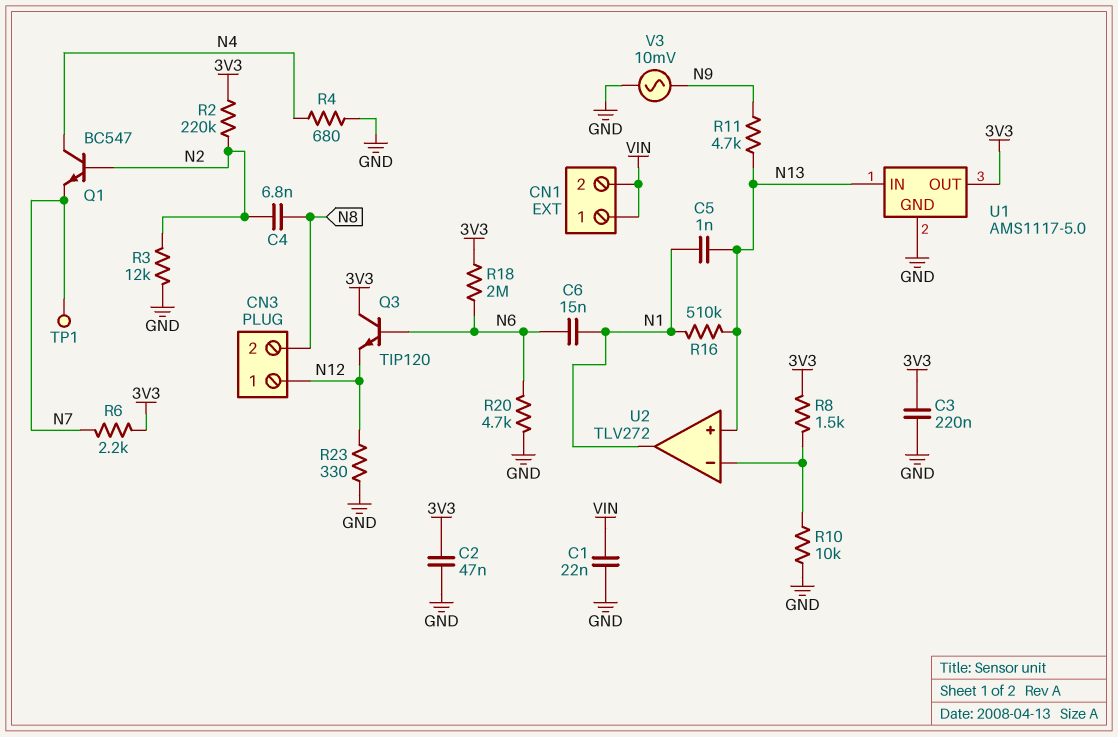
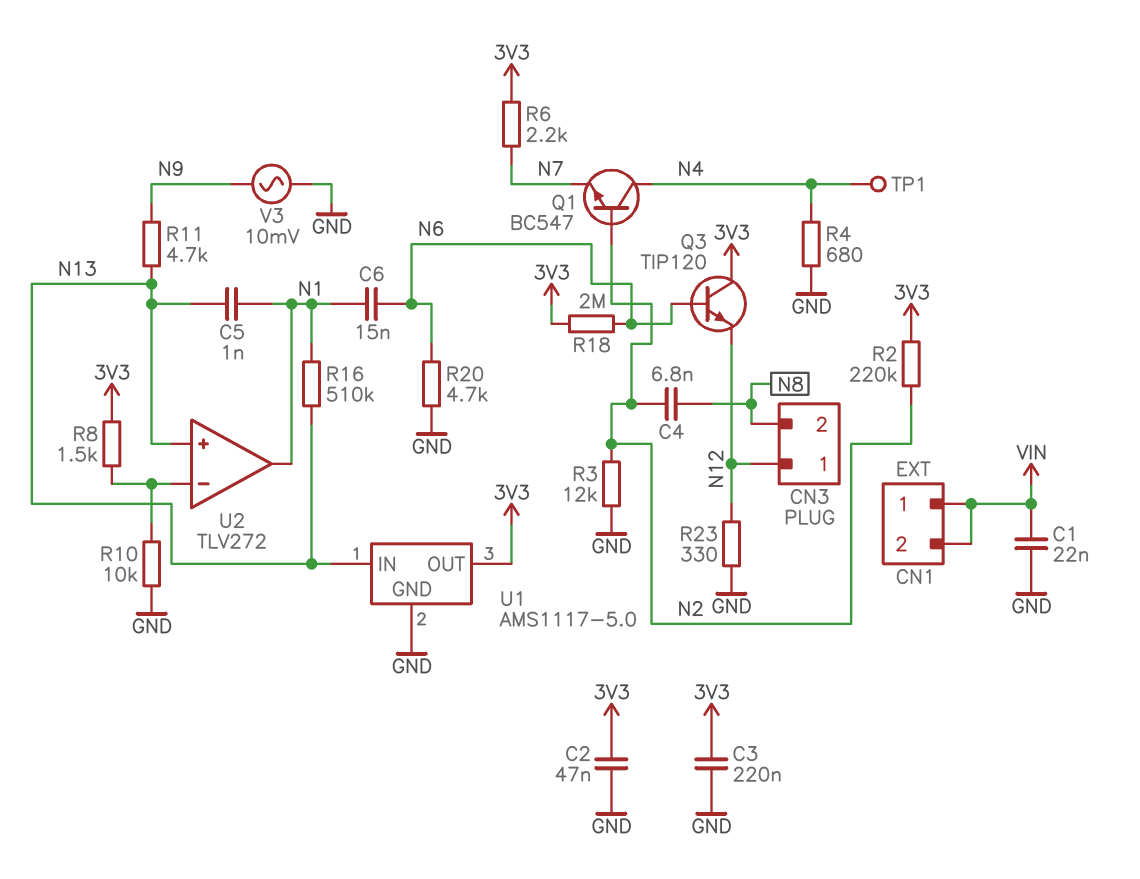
TP1: test point (N7) -> test point (N4)

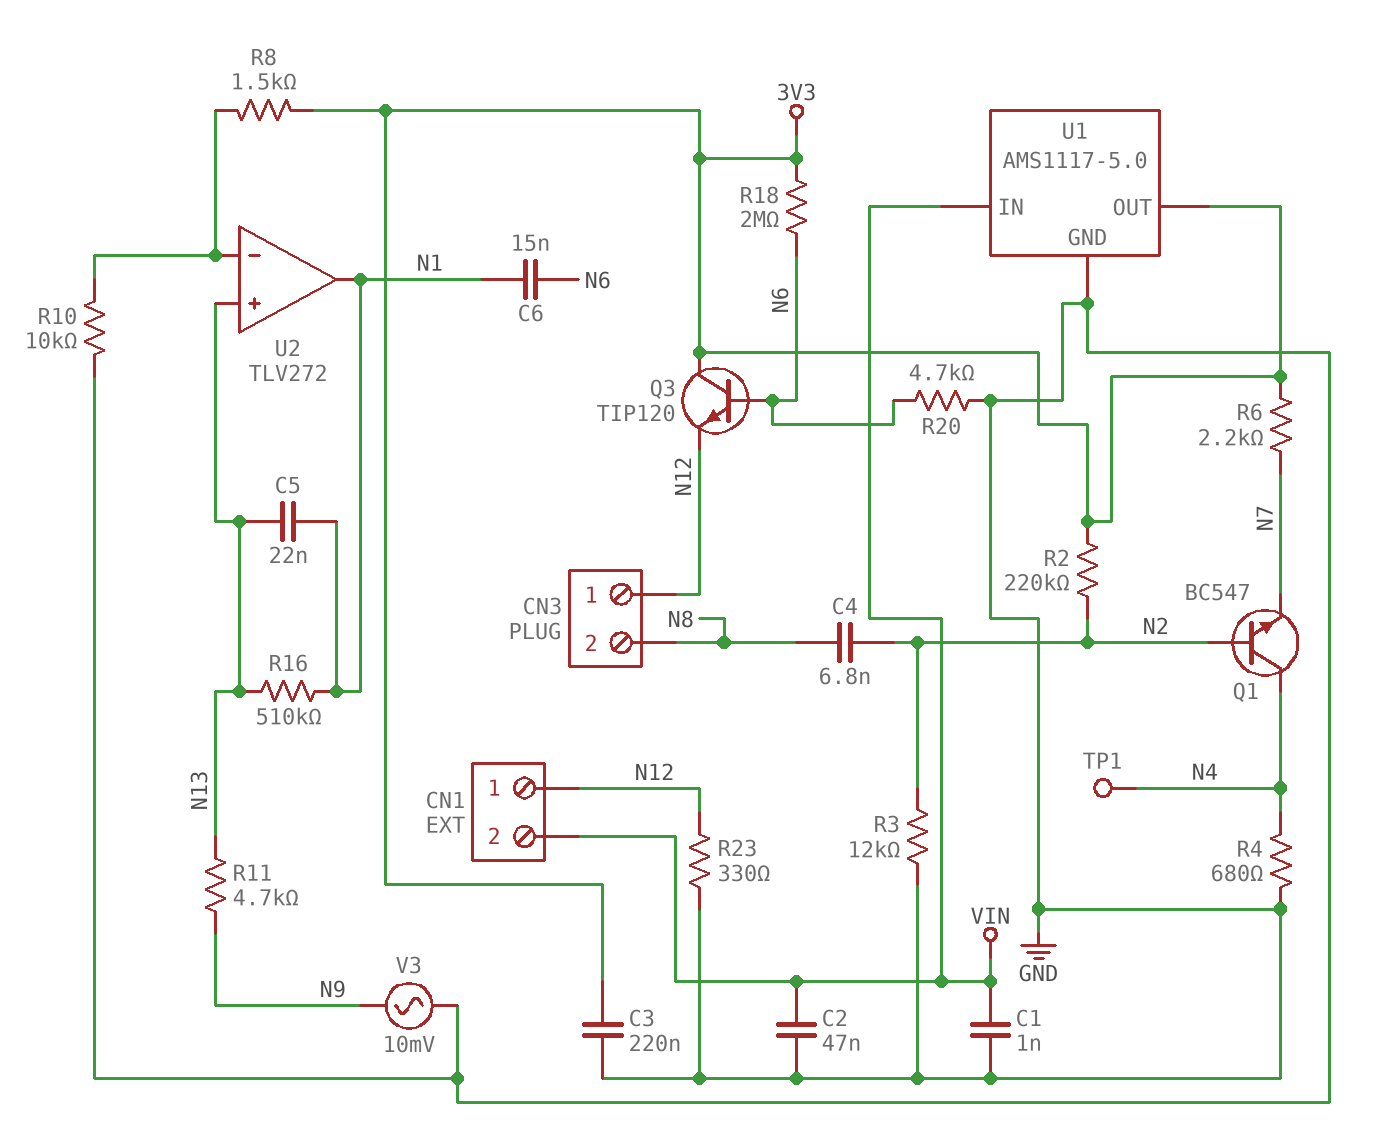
C1: 22nF (GND, VIN) -> 1nF (GND, VIN)
C2: 47nF (3V3, GND) -> 47nF (GND, VIN)
C5: 1nF (N1, N13) -> 22nF (N1, N13)
CN1 pin 1: VIN -> N12
U1 pin IN: N13 -> VIN

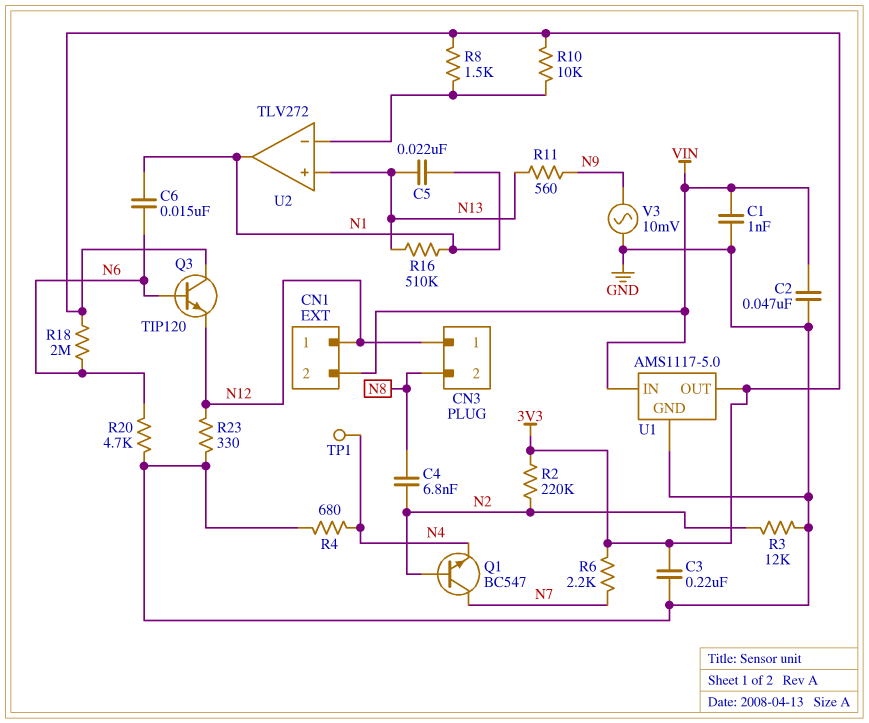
Q1: NPN BC547 (B N2, C N4, E N7) -> NPN BC547 (B N2, C N7, E N4)
R10: 10k (GND, U2/in-) -> 10k (3V3, U2/in-)
R11: 4.7k (N9, N13) -> 560 (N9, N13)

